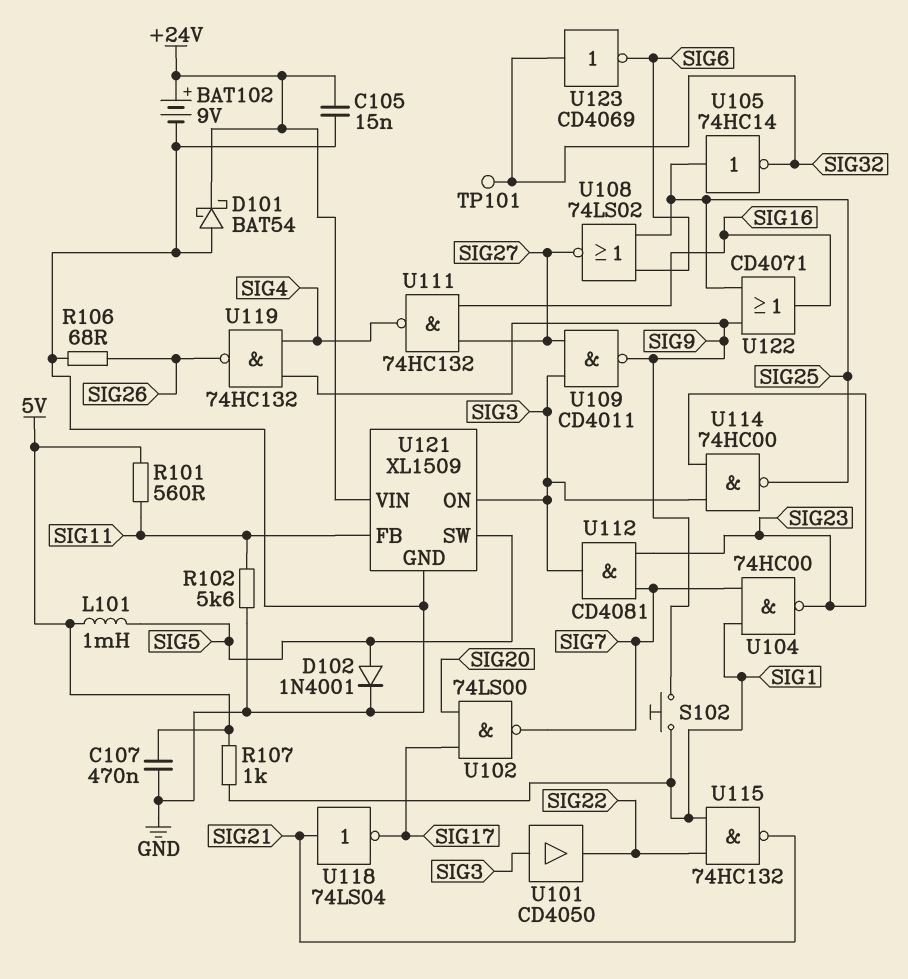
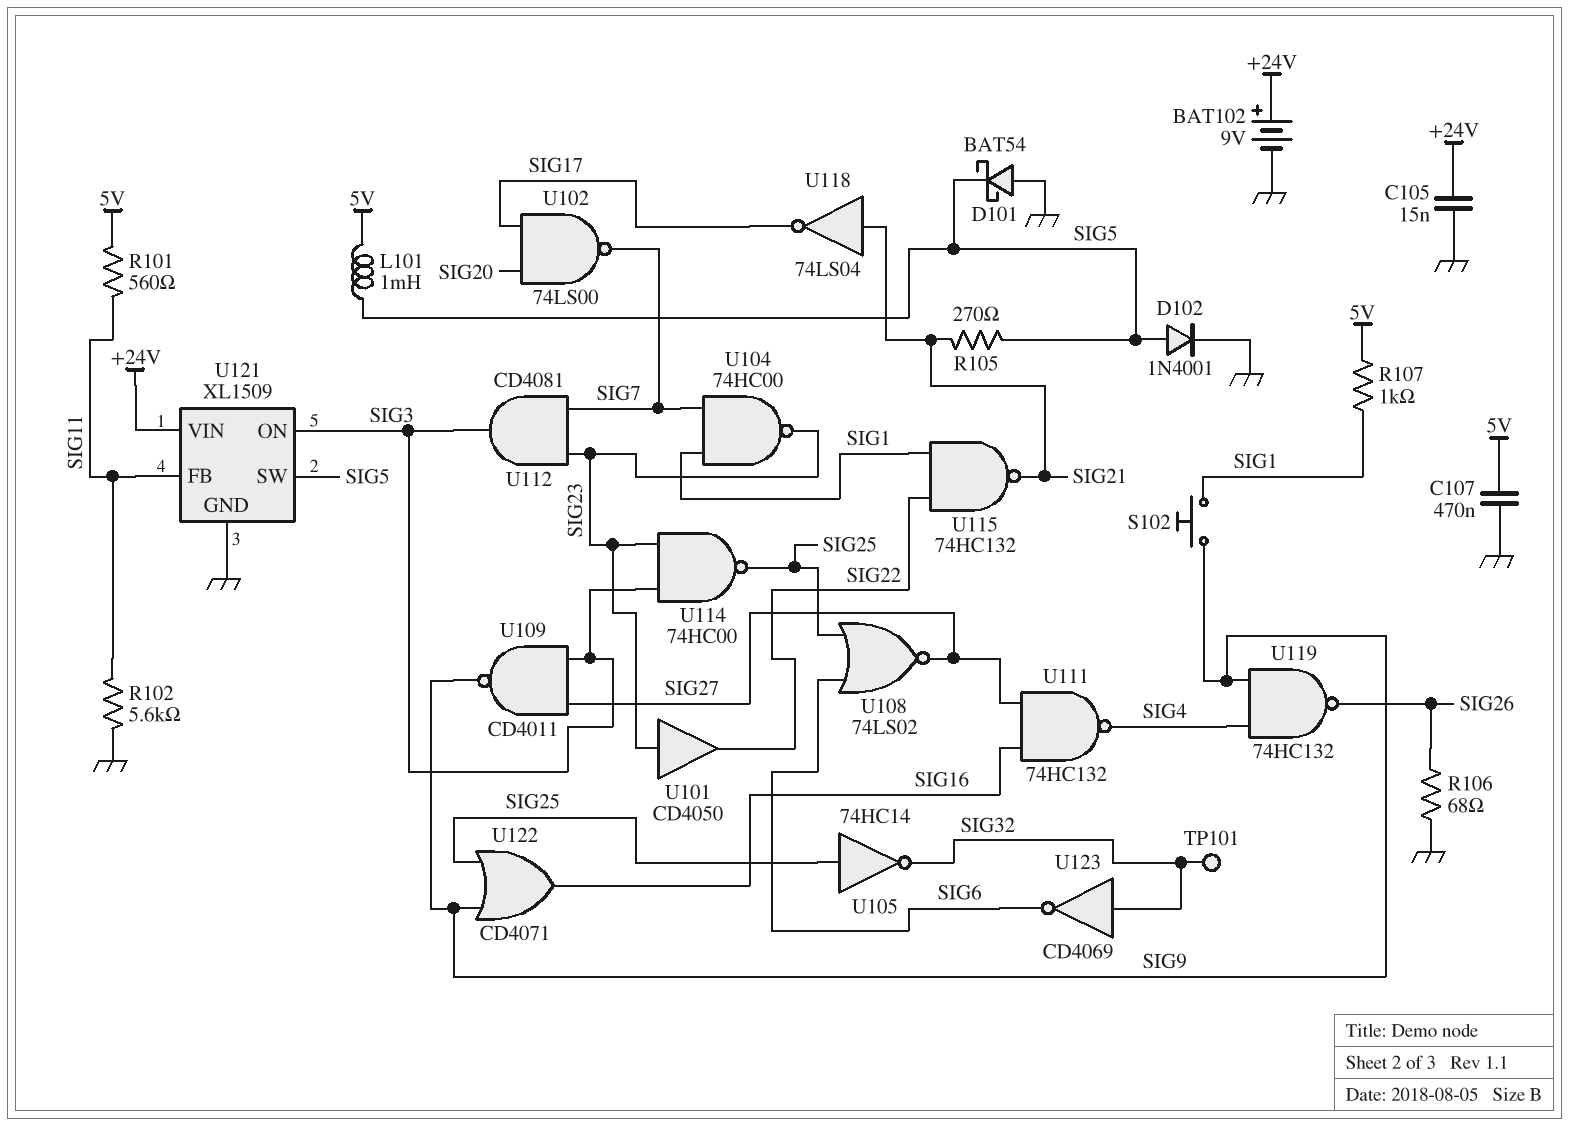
D101: schottky BAT54 (A GND, K +24V) -> schottky BAT54 (A GND, K SIG5)
R105: none -> 270 (SIG5, SIG21)
U101: buffer CD4050 (in SIG3, out SIG22) -> buffer CD4050 (in SIG23, out SIG22)

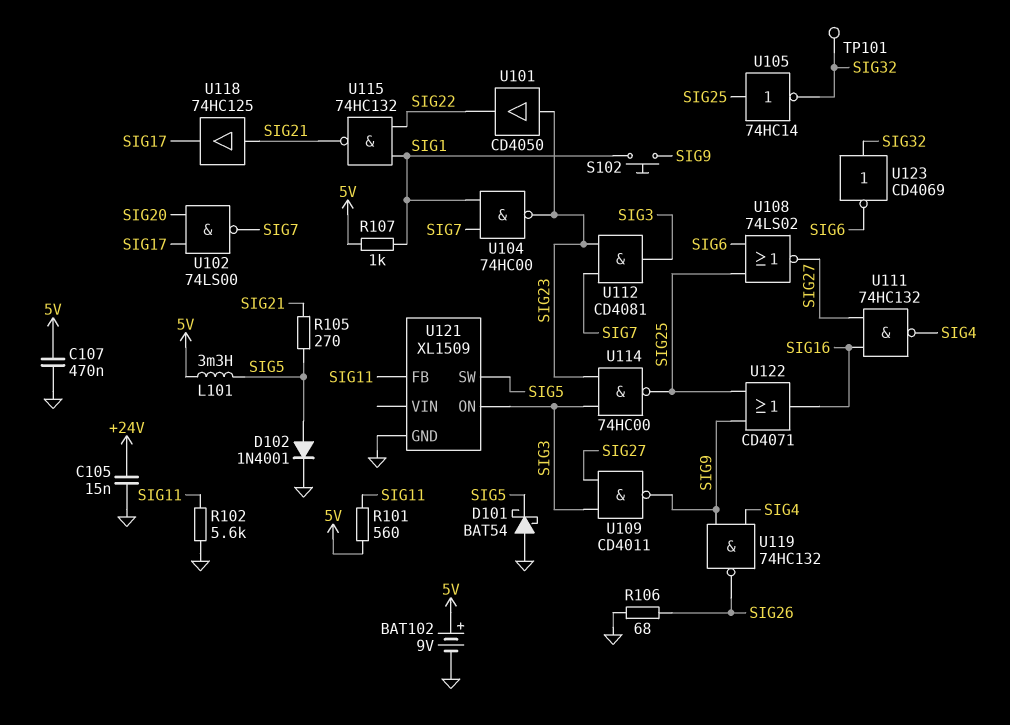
BAT102: 9V (plus +24V, minus GND) -> 9V (plus 5V, minus GND)
L101: 1mH (5V, SIG5) -> 3.3mH (5V, SIG5)
U118: NOT 74LS04 (in SIG21, out SIG17) -> buffer 74HC125 (in SIG21, out SIG17)
U121 pin VIN: +24V -> none

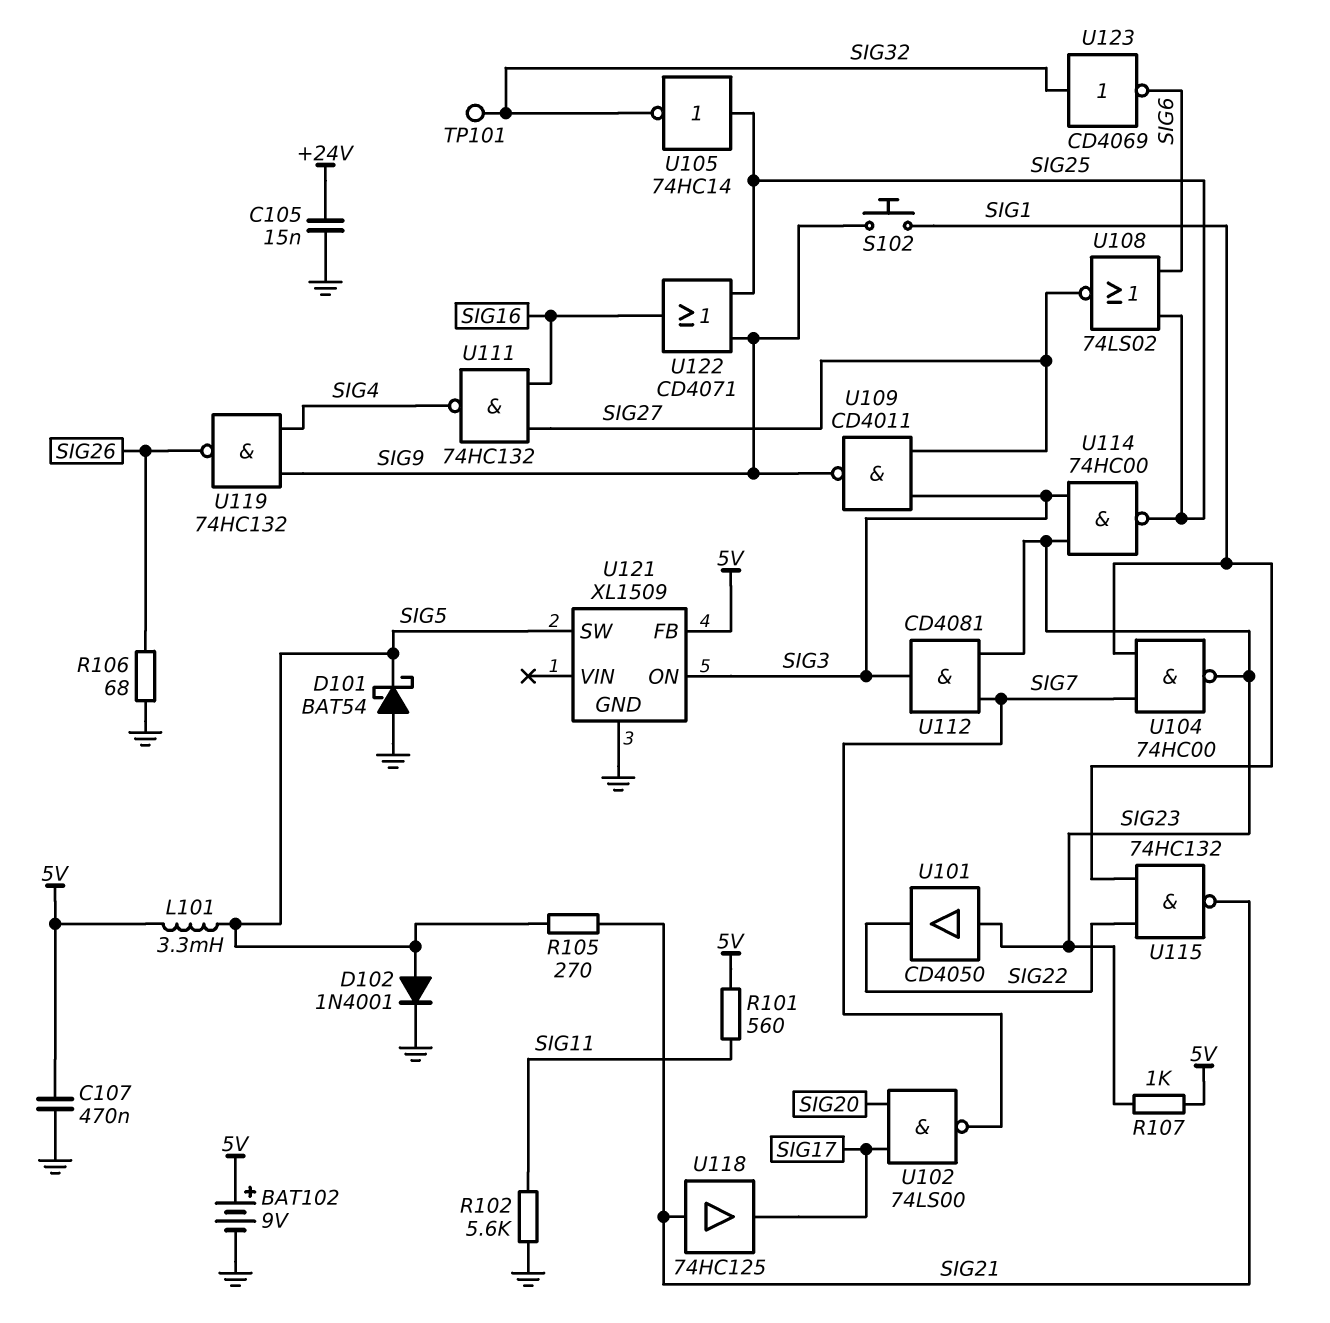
R107: 1k (5V, SIG1) -> 1k (5V, SIG23)
U121 pin FB: SIG11 -> 5V

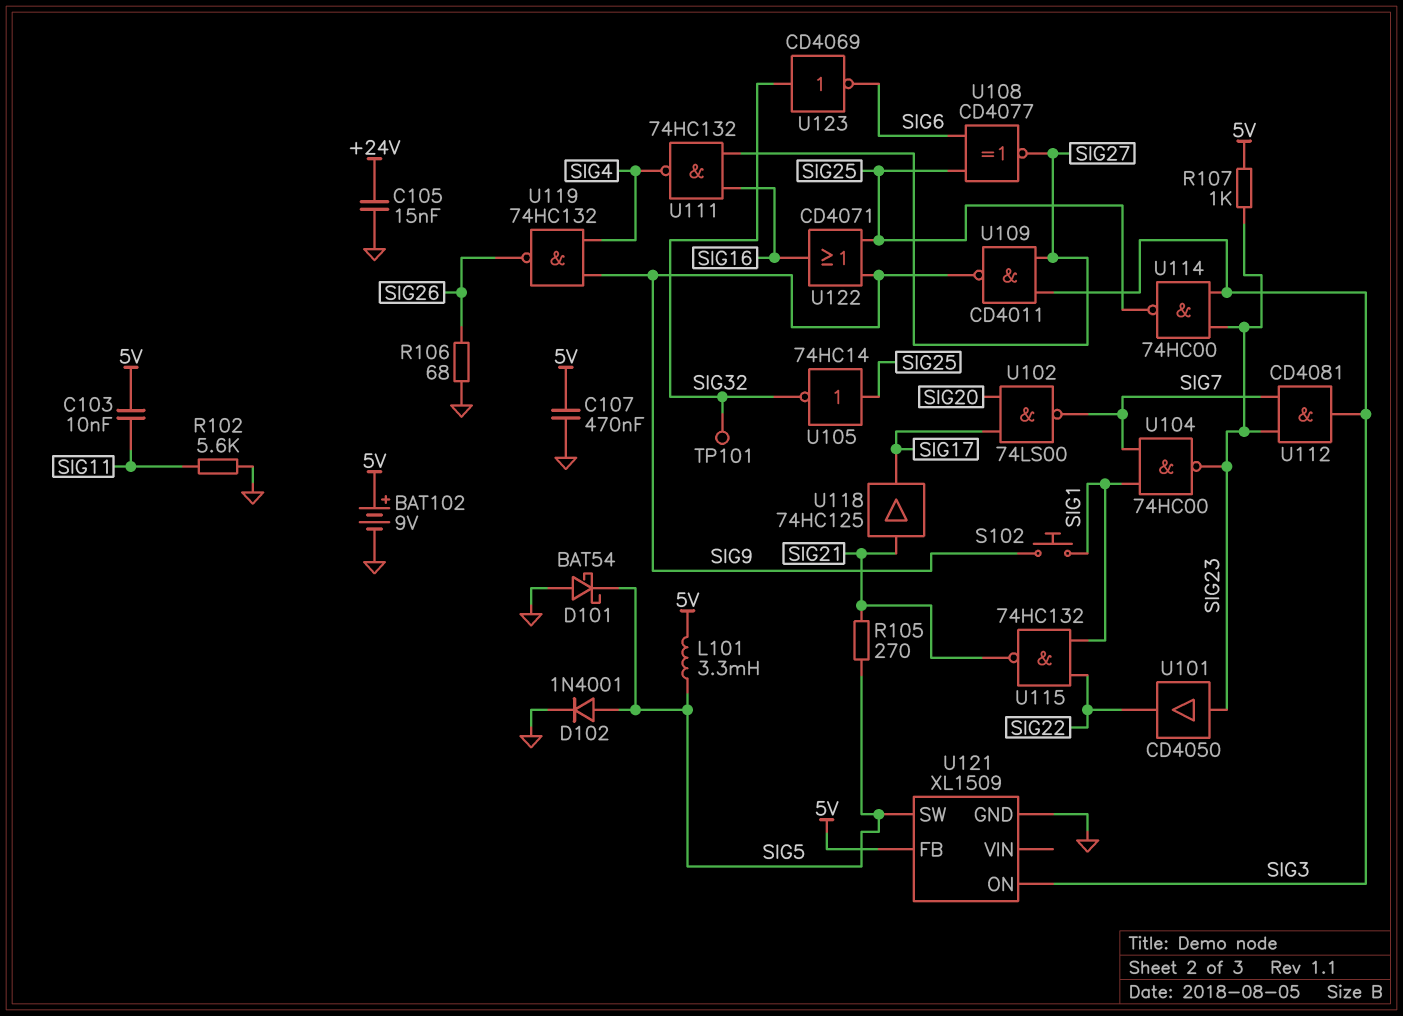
C103: none -> 10nF (5V, SIG11)
R101: 560 (5V, SIG11) -> none
U108: NOR 74LS02 (in SIG6, in SIG25, out SIG27) -> XNOR CD4077 (in SIG6, in SIG25, out SIG27)

